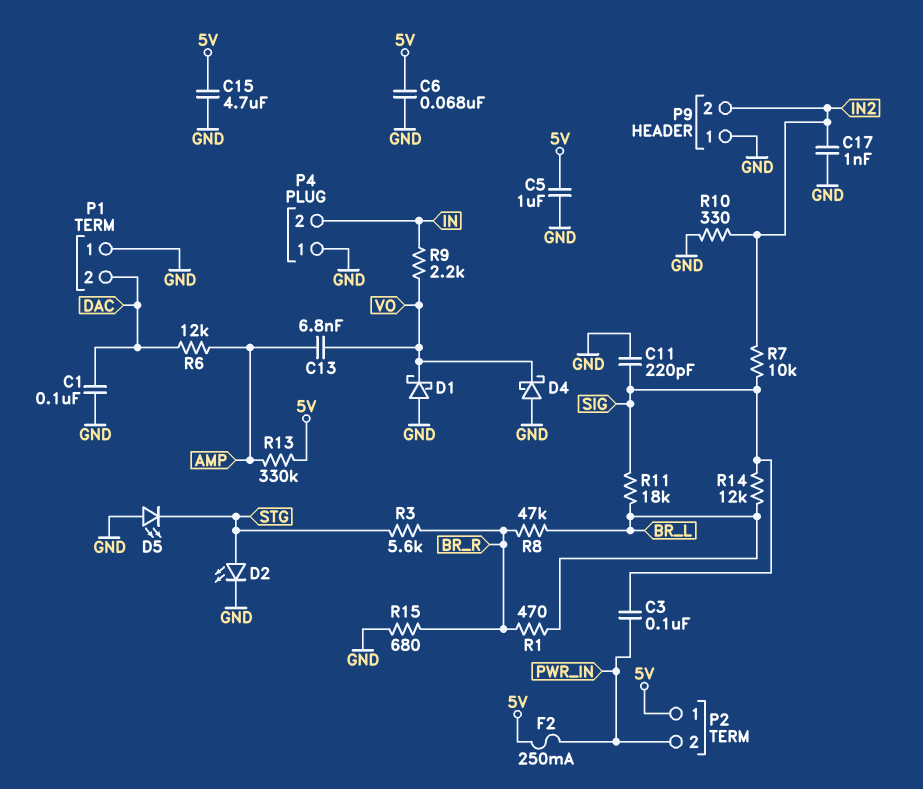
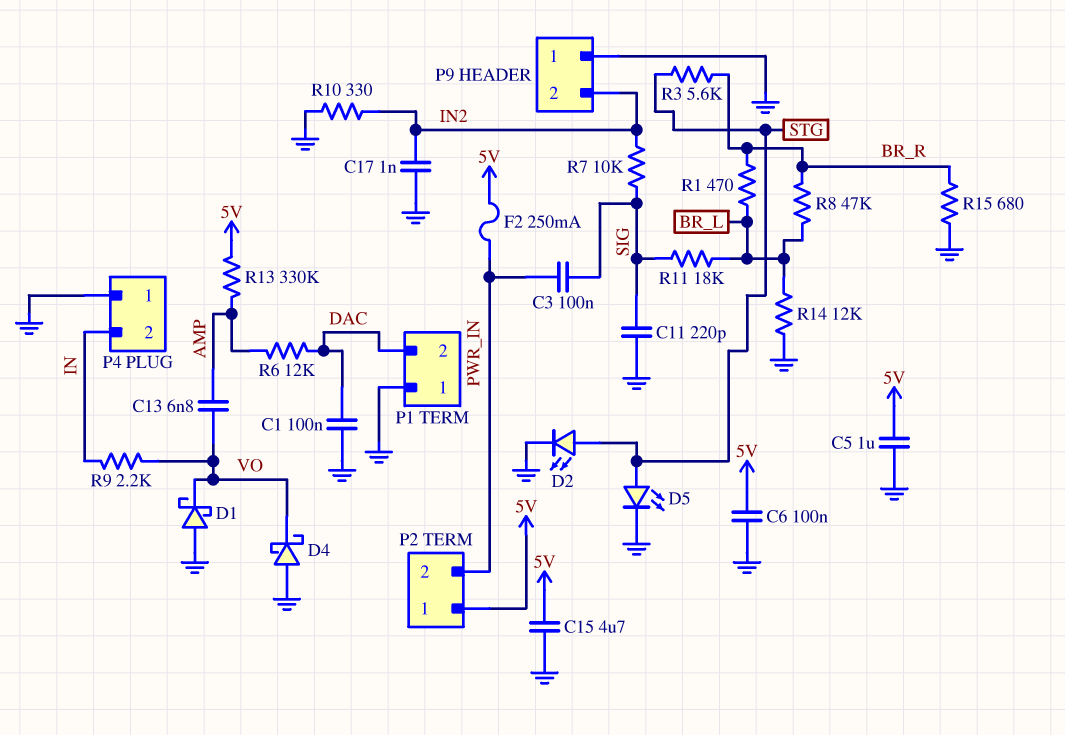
C6: 68nF (5V, GND) -> 100nF (5V, GND)
D5: LED (A GND, K STG) -> LED (A STG, K GND)
R14: 12k (BR_L, SIG) -> 12k (BR_L, GND)

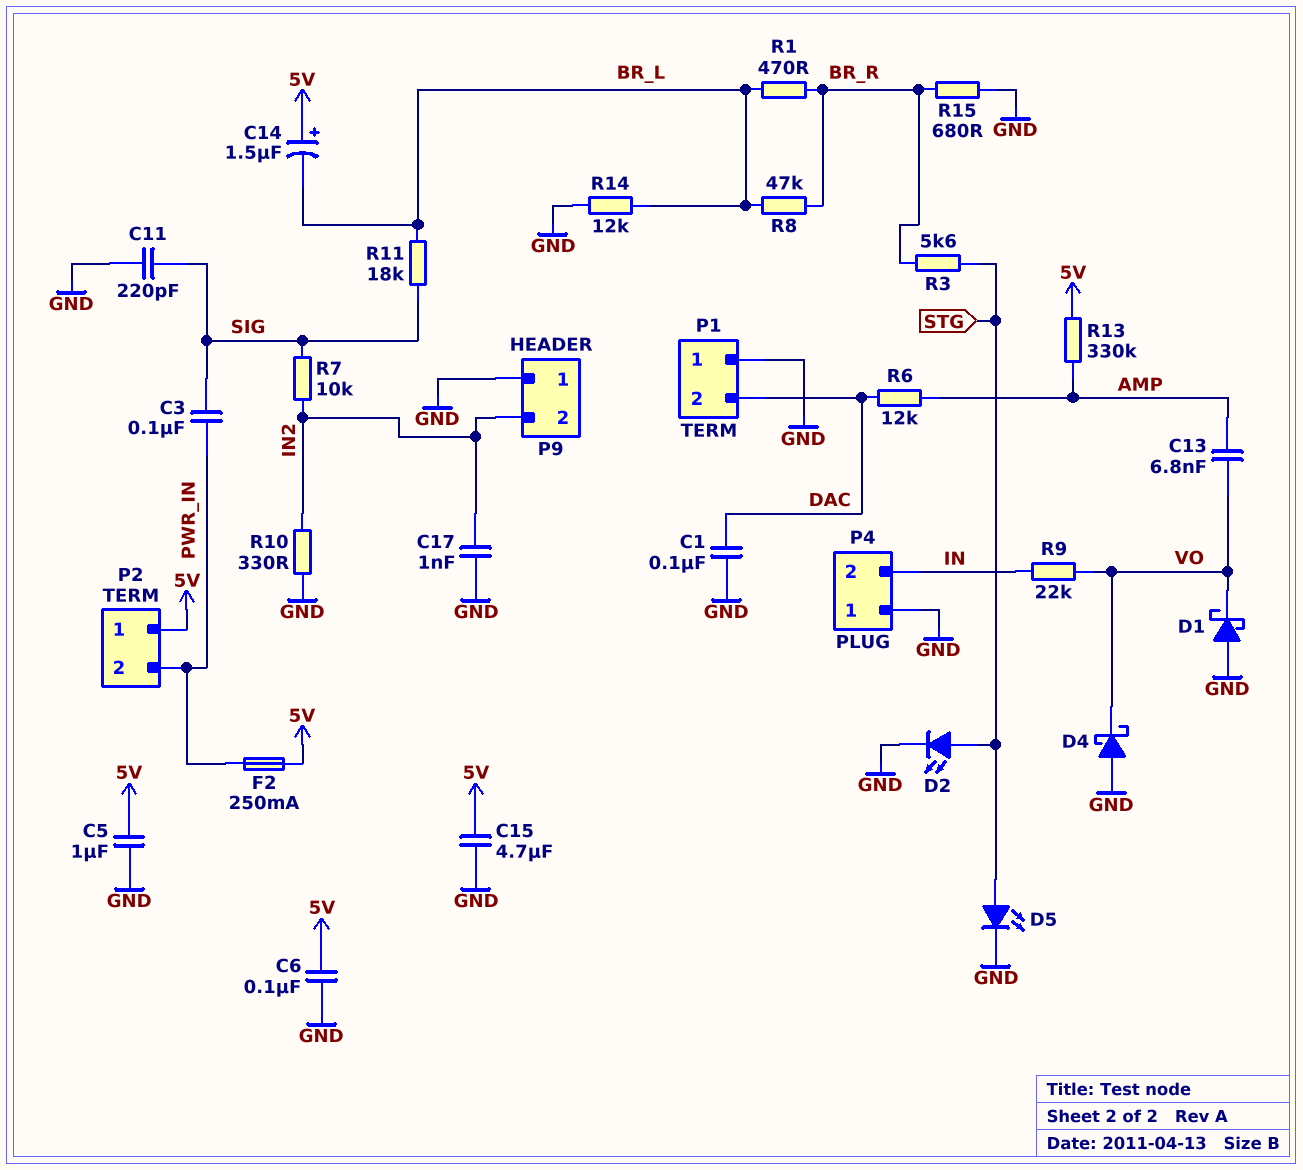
C14: none -> 1.5uF (plus 5V, minus BR_L)
R9: 2.2k (IN, VO) -> 22k (IN, VO)

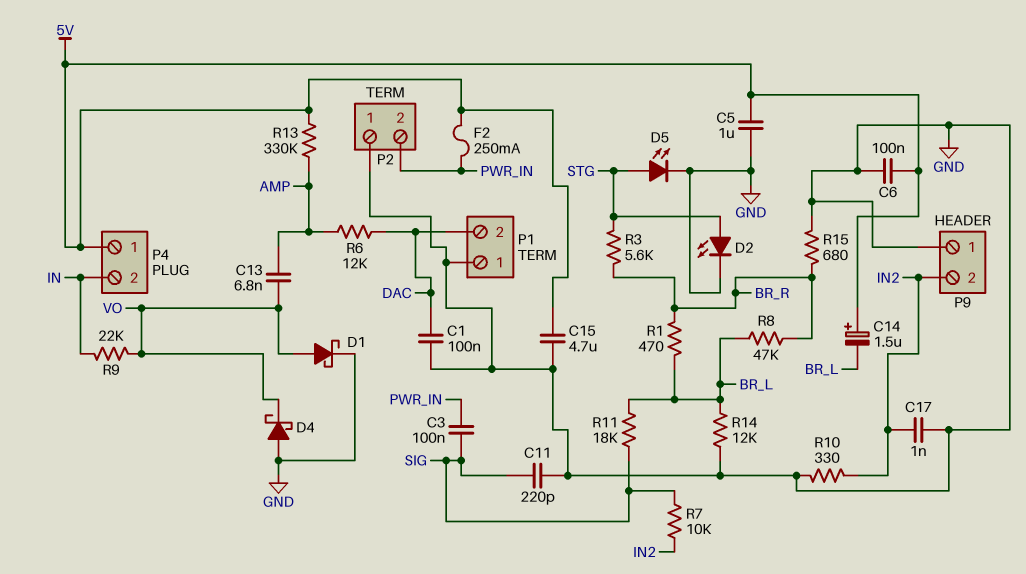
D1: schottky (A GND, K VO) -> schottky (A VO, K GND)
P2 pin 1: 5V -> GND
P4 pin 1: GND -> 5V

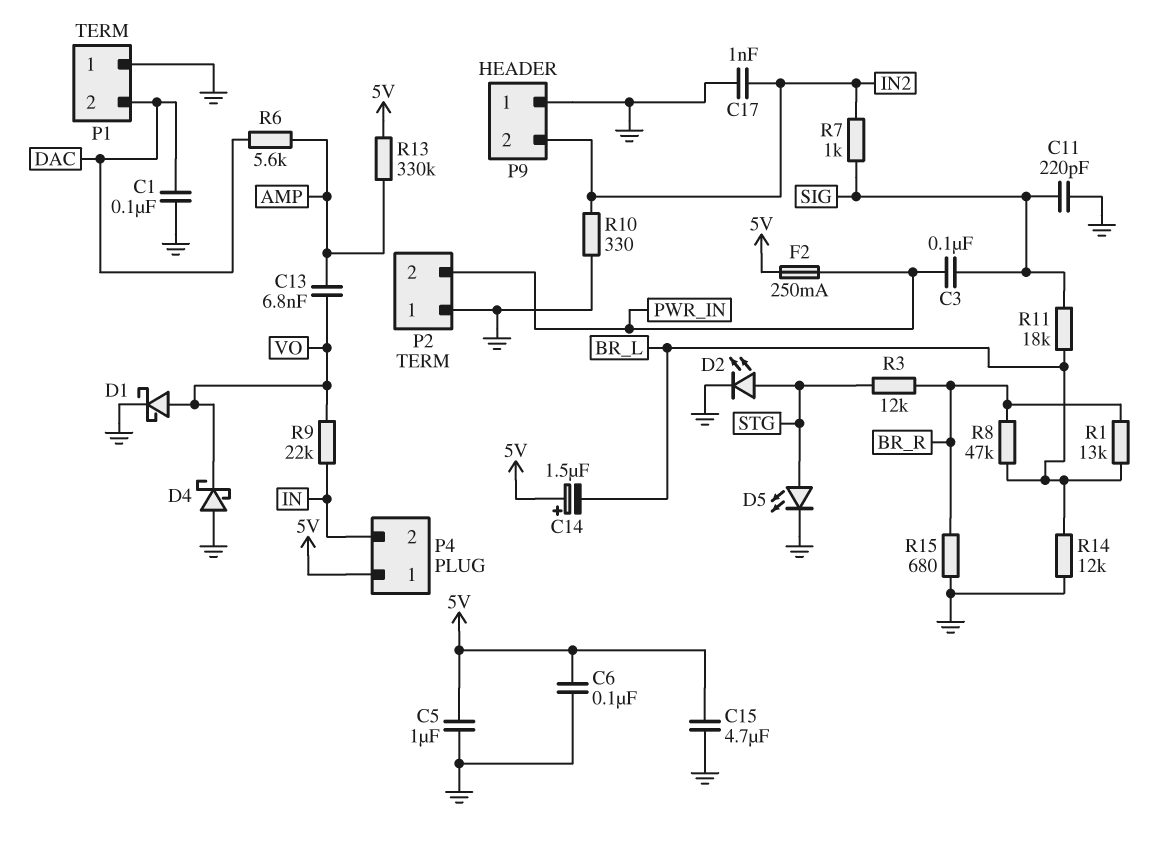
R1: 470 (BR_L, BR_R) -> 13k (BR_L, BR_R)
R3: 5.6k (BR_R, STG) -> 12k (BR_R, STG)
R6: 12k (AMP, DAC) -> 5.6k (AMP, DAC)
R7: 10k (IN2, SIG) -> 1k (IN2, SIG)

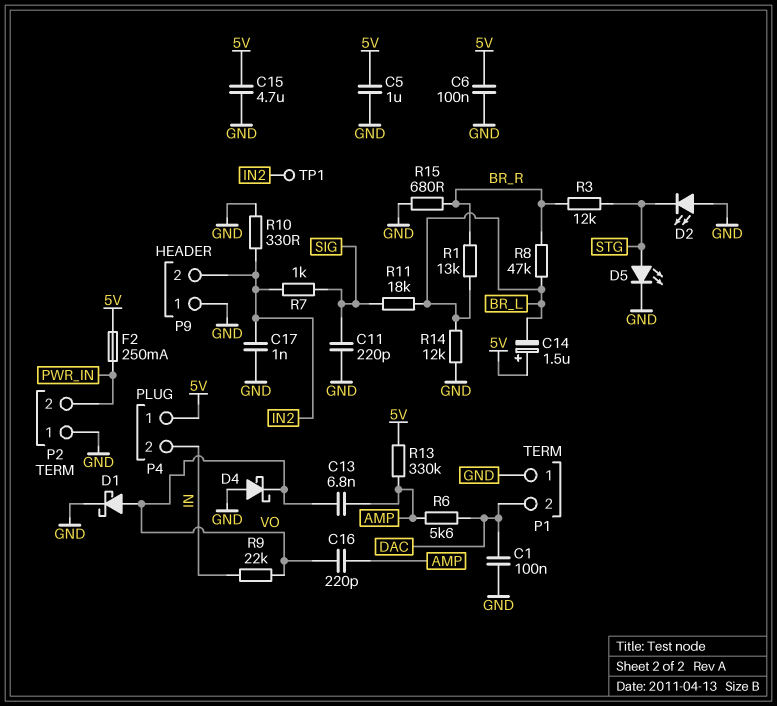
C3: 100nF (PWR_IN, SIG) -> none
C16: none -> 220pF (AMP, VO)
D2: LED (A STG, K GND) -> LED (A GND, K STG)
TP1: none -> test point (IN2)

